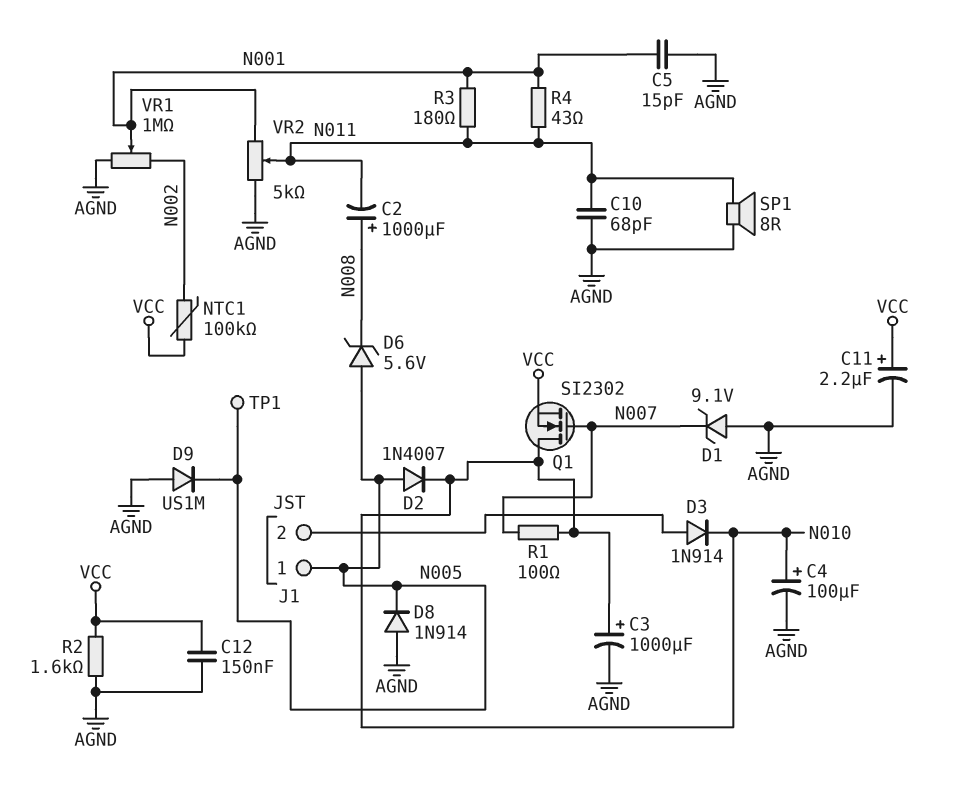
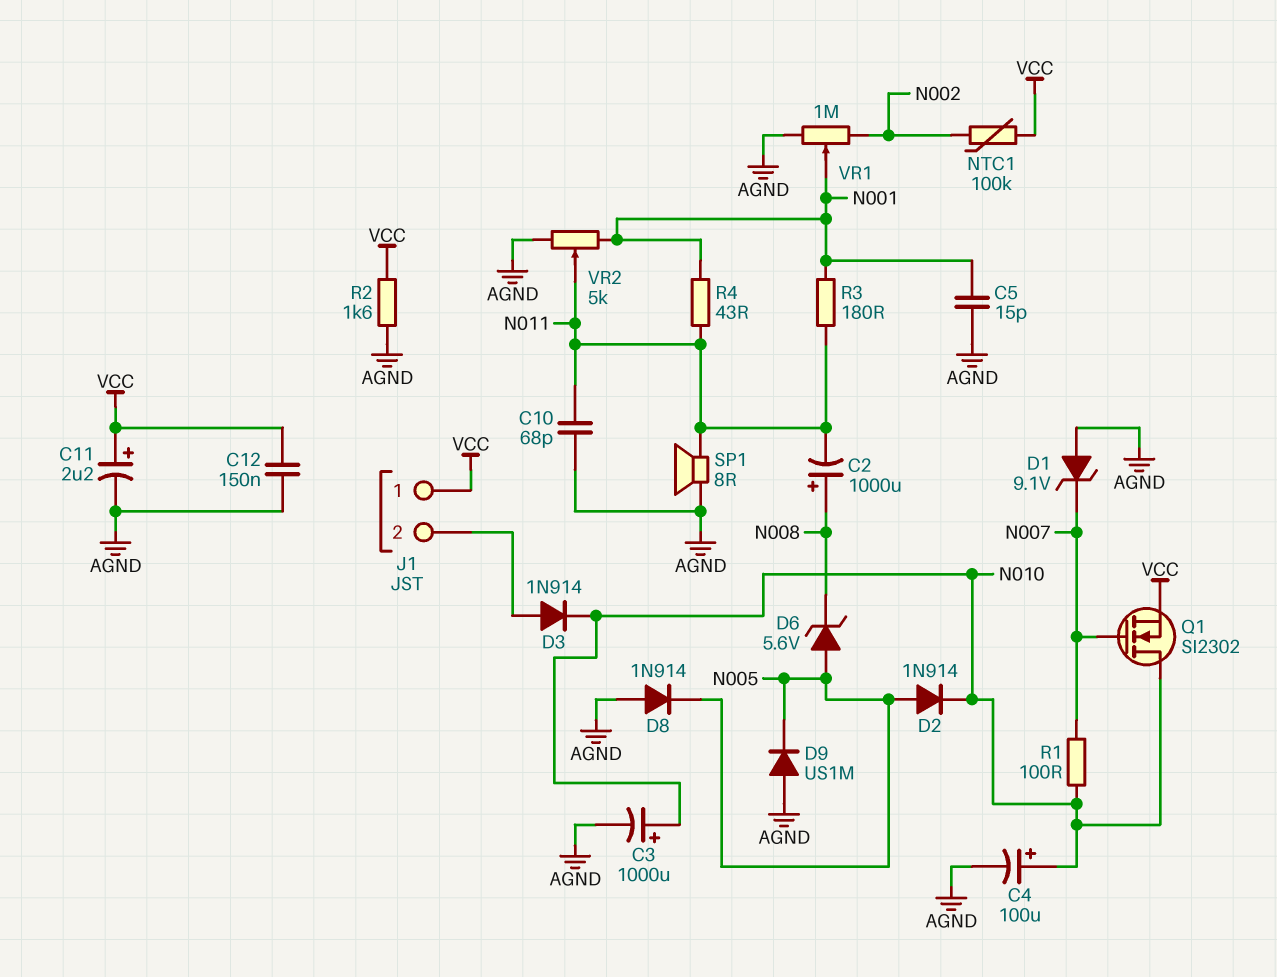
D2: diode 1N4007 (A N005, K N010) -> diode 1N914 (A N005, K N010)
J1 pin 1: N005 -> VCC
TP1: test point (N005) -> none

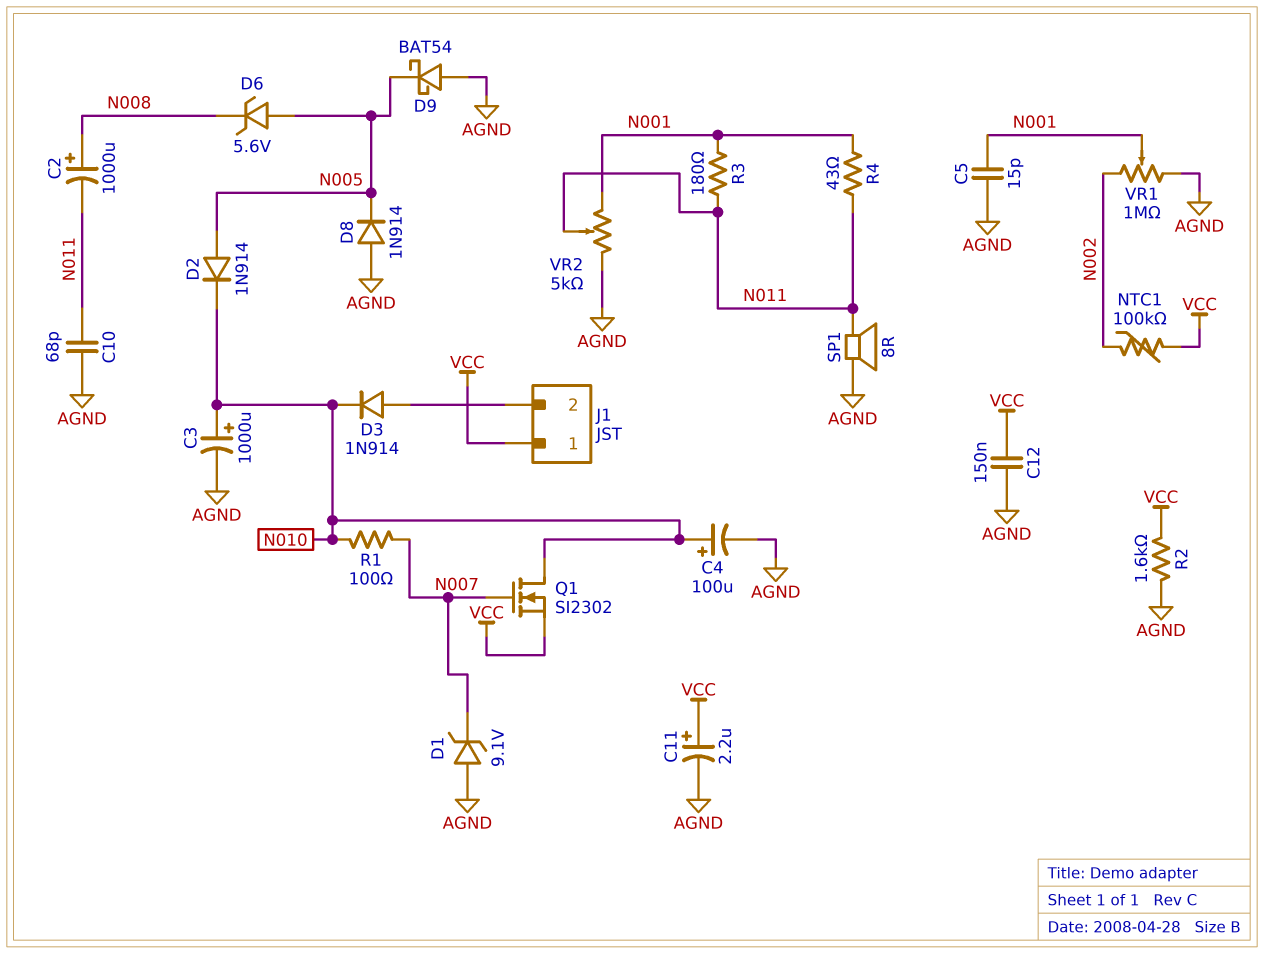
D9: diode US1M (A AGND, K N005) -> schottky BAT54 (A AGND, K N005)

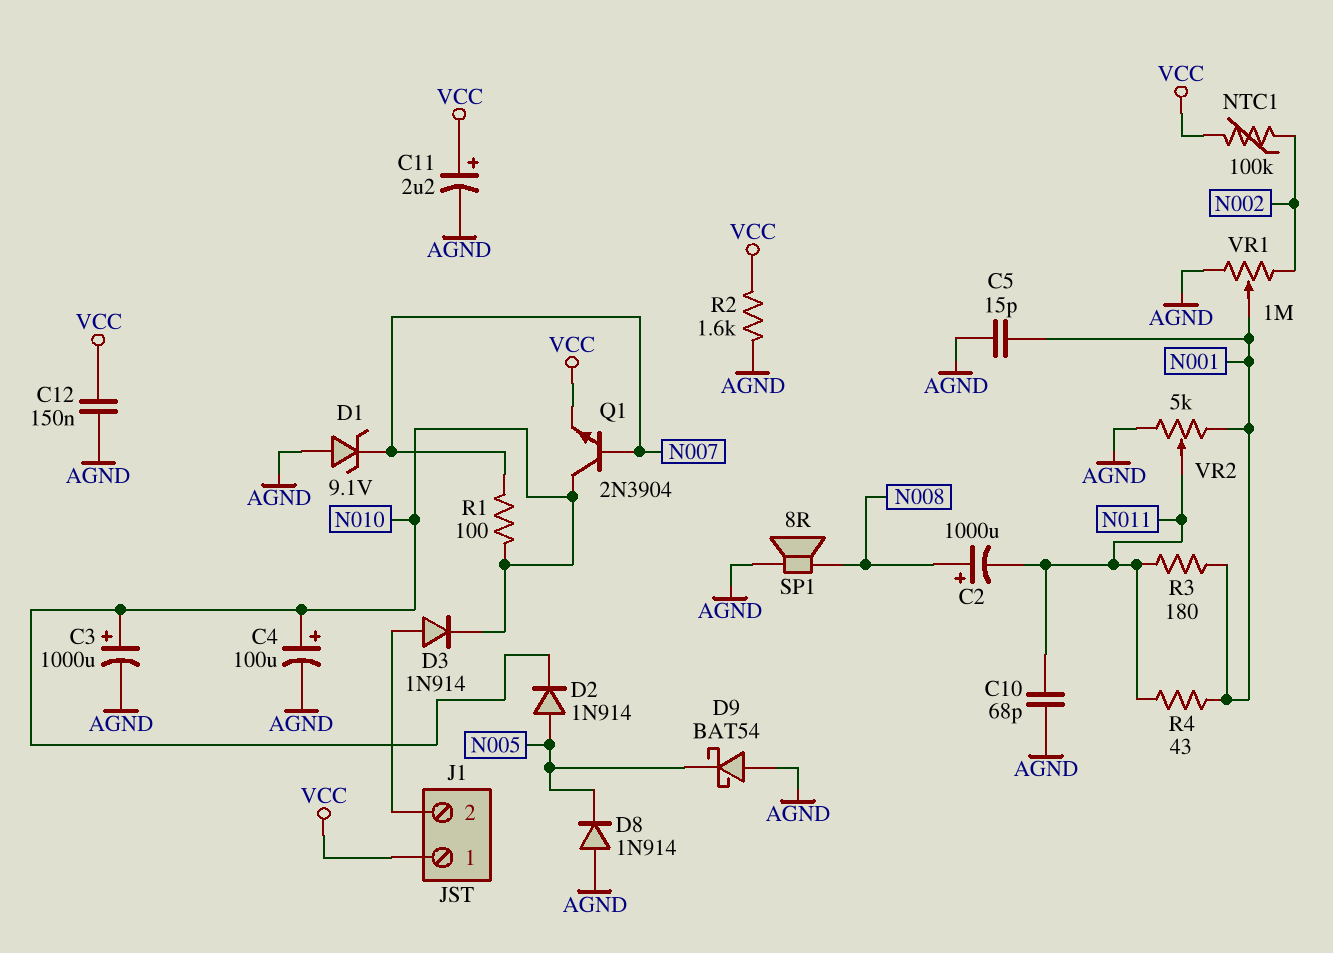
D6: zener 5.6V (A N005, K N008) -> none
Q1: NMOS SI2302 (G N007, D N010, S VCC) -> NPN 2N3904 (B N007, C N010, E VCC)
SP1: speaker 8R (AGND, N011) -> speaker 8R (AGND, N008)

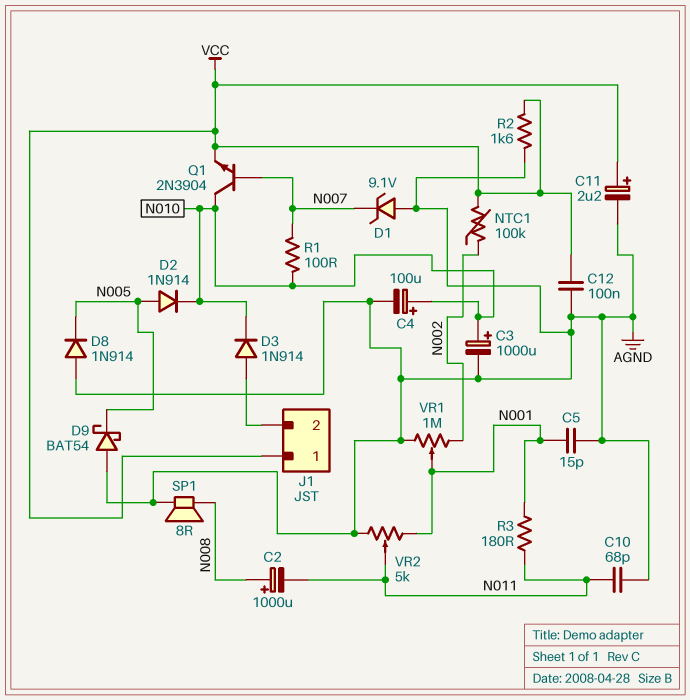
C12: 150nF (AGND, VCC) -> 100nF (AGND, VCC)
R4: 43 (N001, N011) -> none

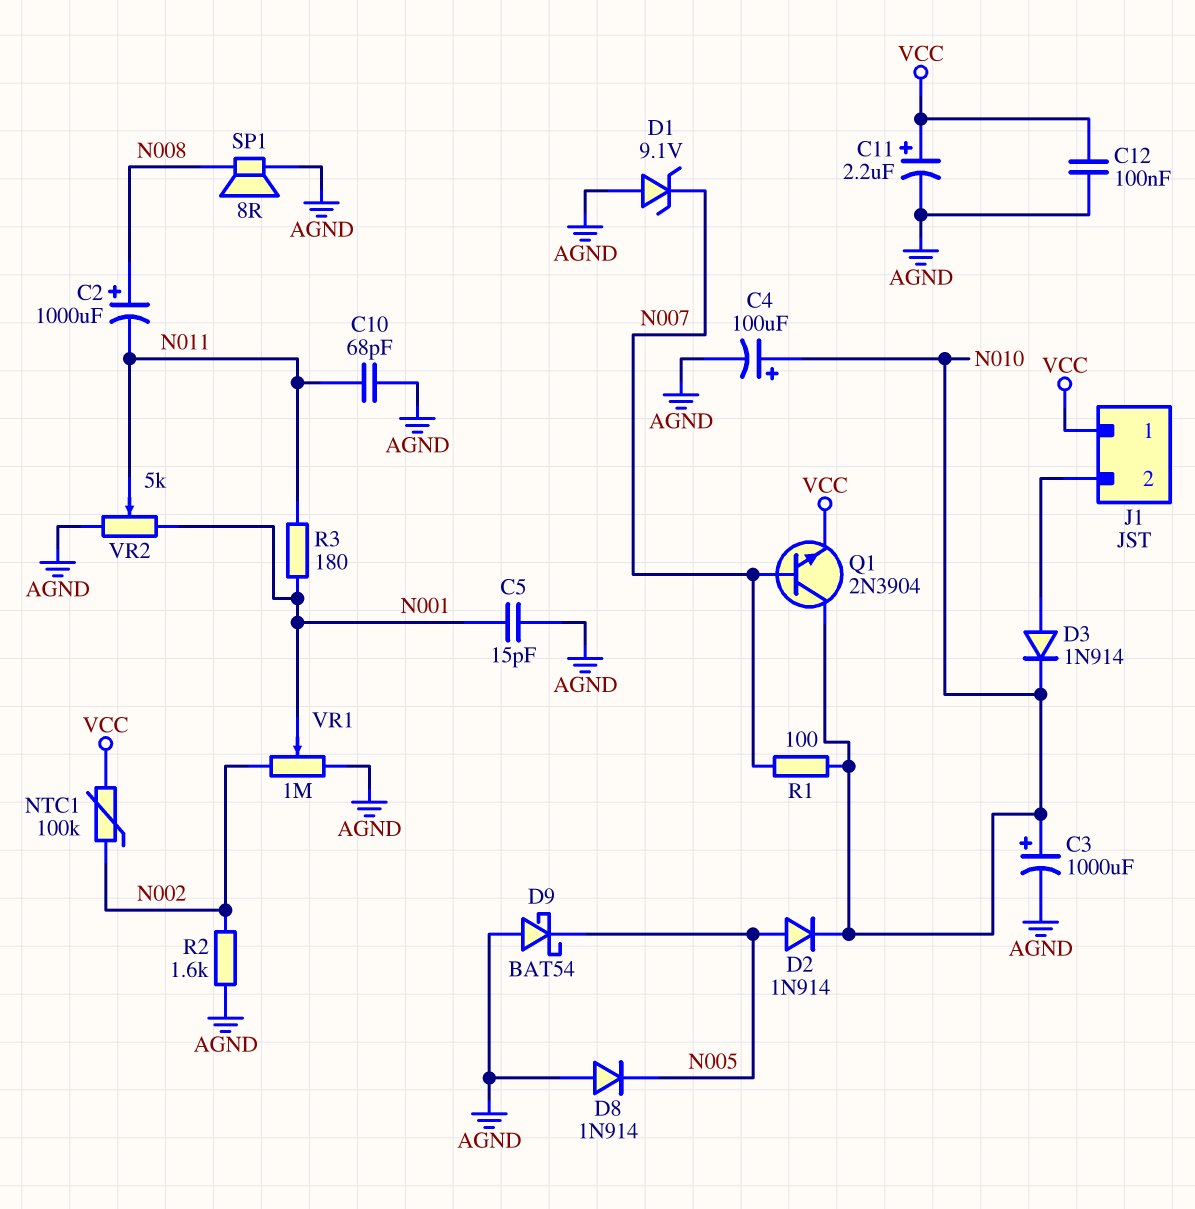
R2: 1.6k (AGND, VCC) -> 1.6k (AGND, N002)

